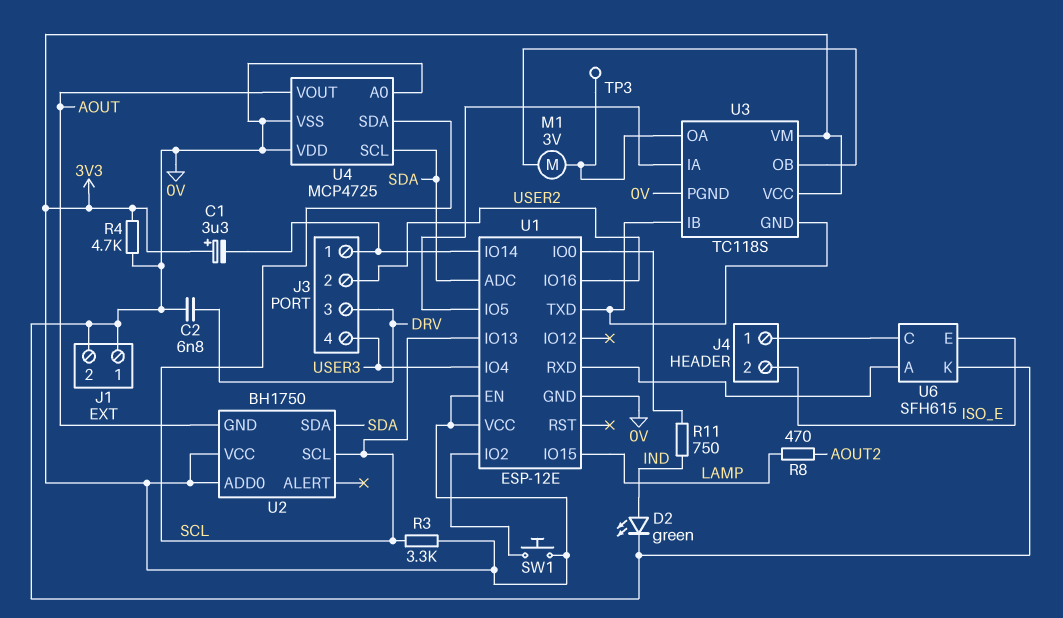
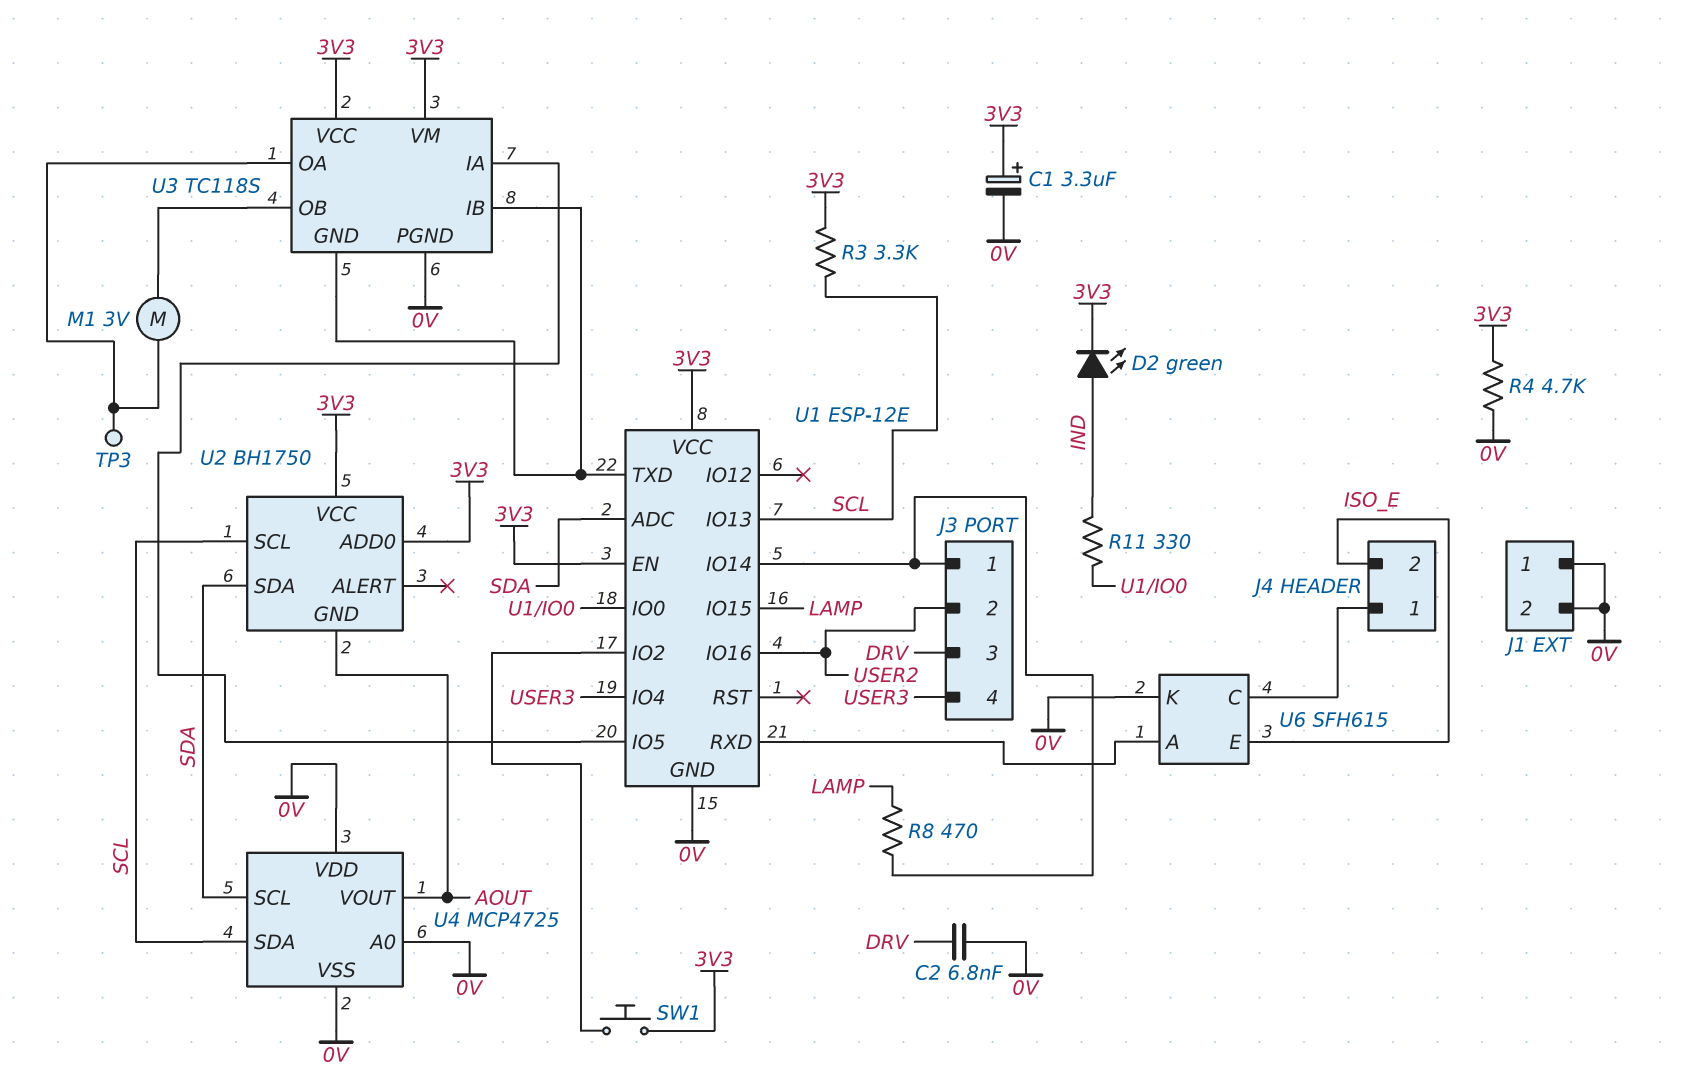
C1: 3.3uF (plus 3V3, minus J3/1) -> 3.3uF (plus 3V3, minus 0V)
D2: LED green (A IND, K 0V) -> LED green (A IND, K 3V3)
R8: 470 (AOUT2, LAMP) -> 470 (J3/1, LAMP)
R11: 750 (IND, U1/IO0) -> 330 (IND, U1/IO0)

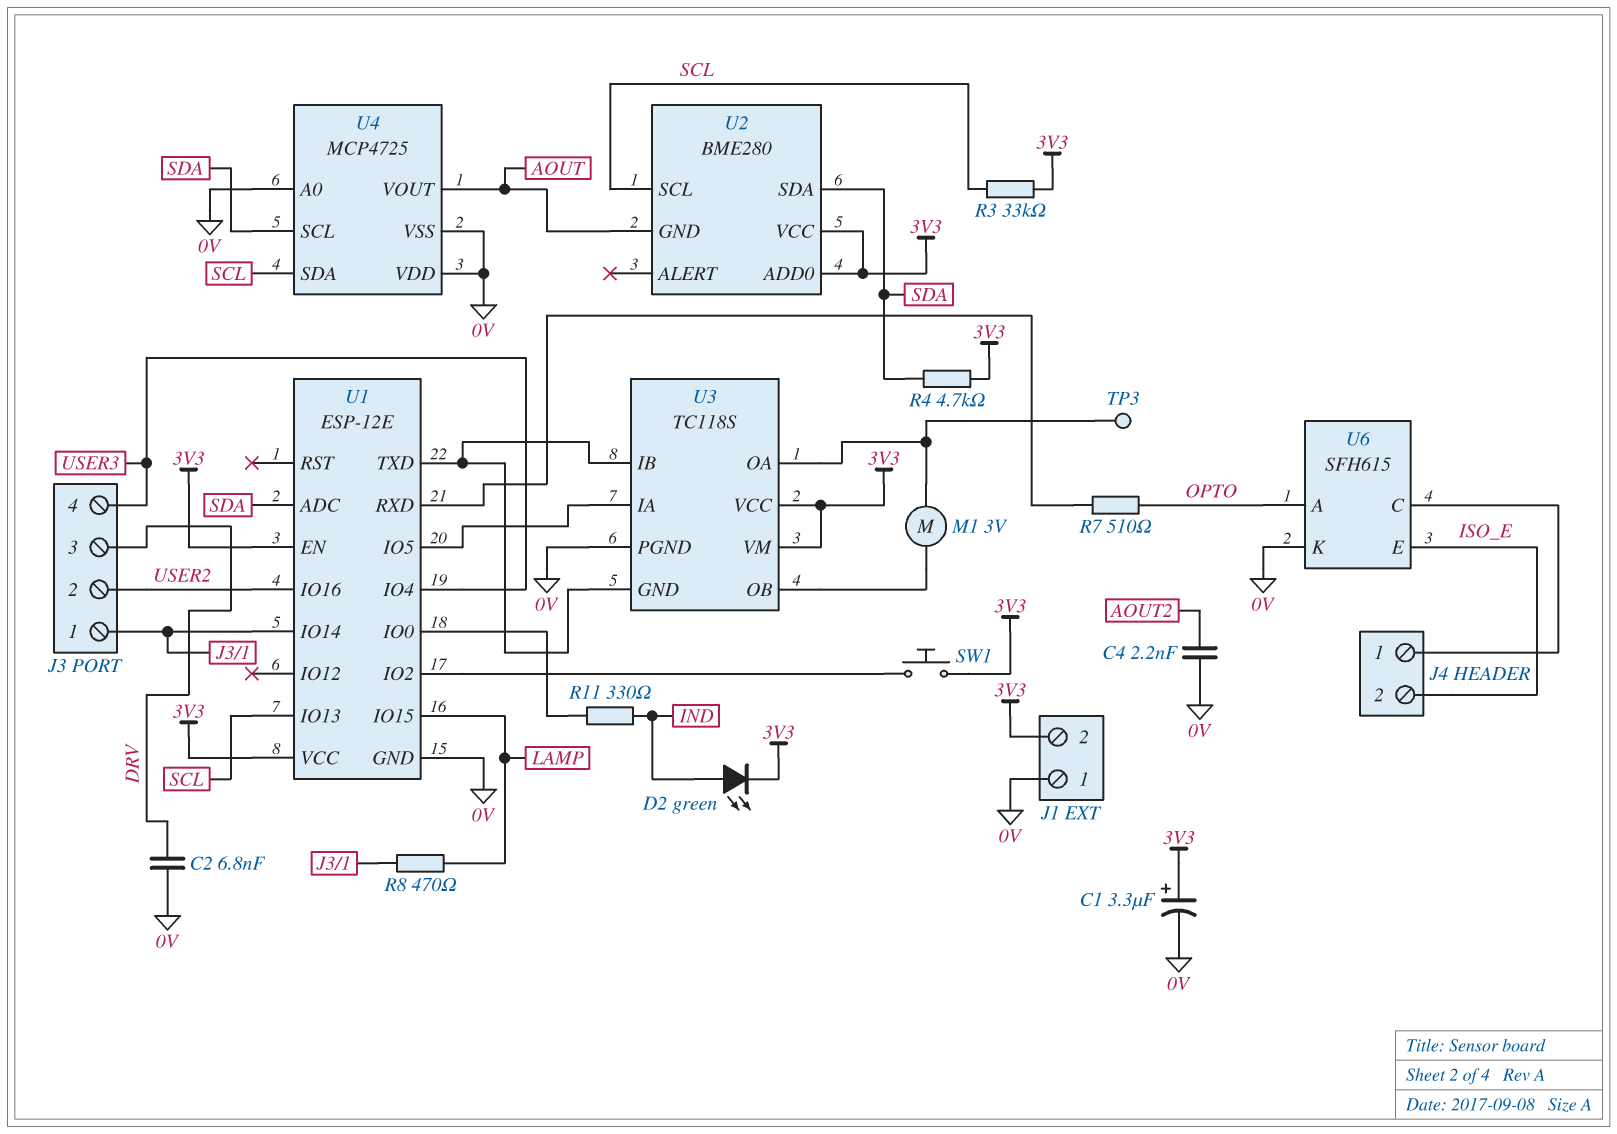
C4: none -> 2.2nF (0V, AOUT2)
J1 pin 2: 0V -> 3V3
R3: 3.3k (3V3, SCL) -> 33k (3V3, SCL)
R4: 4.7k (0V, 3V3) -> 4.7k (3V3, SDA)
R7: none -> 510 (OPTO, U1/RXD)
U2: BH1750 -> BME280
U6 pin A: U1/RXD -> OPTO

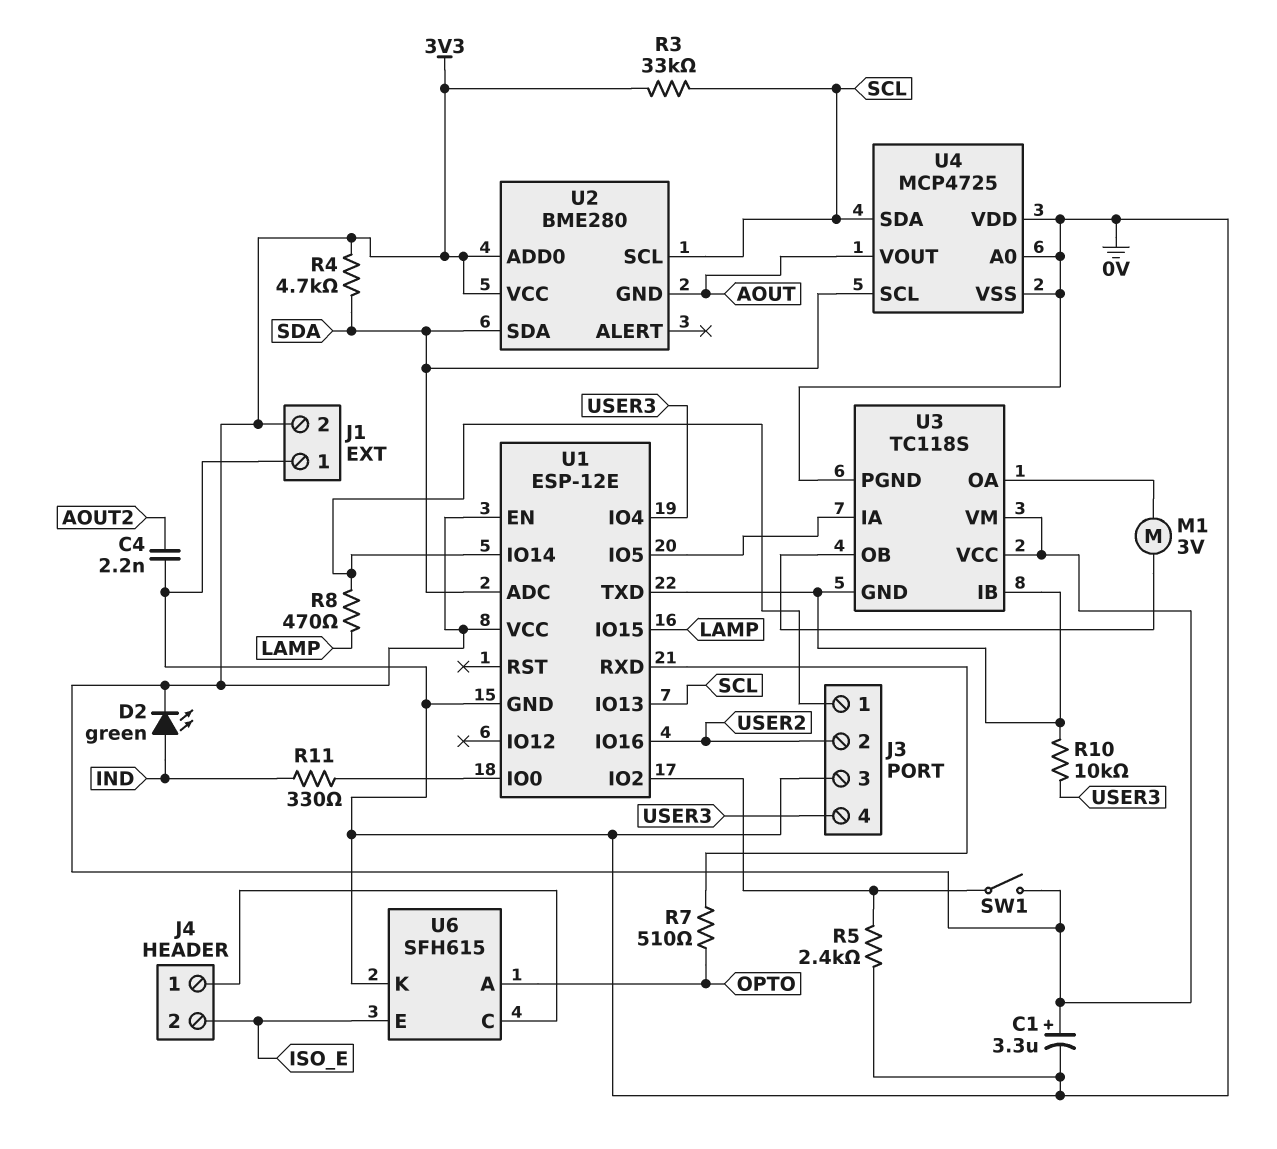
C2: 6.8nF (0V, DRV) -> none
J3 pin 3: DRV -> 0V
R5: none -> 2.4k (0V, U1/IO2)
R10: none -> 10k (U1/TXD, USER3)
SW1: button (3V3, U1/IO2) -> switch (3V3, U1/IO2)
TP3: test point (U3/OA) -> none

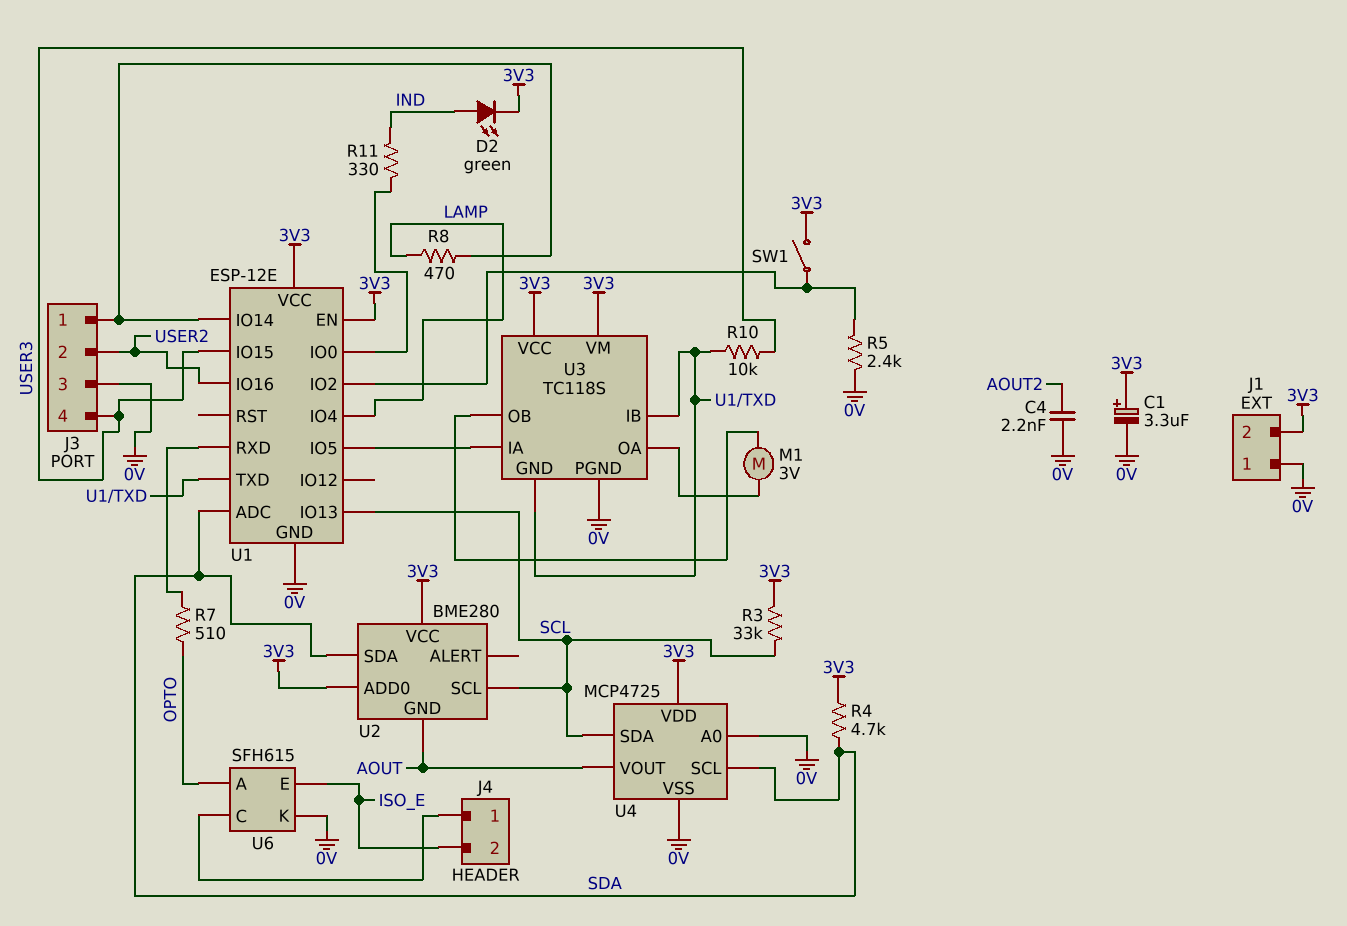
U1 pin IO4: USER3 -> LAMP
U1 pin IO15: LAMP -> USER3
U4 pin VDD: 0V -> 3V3

